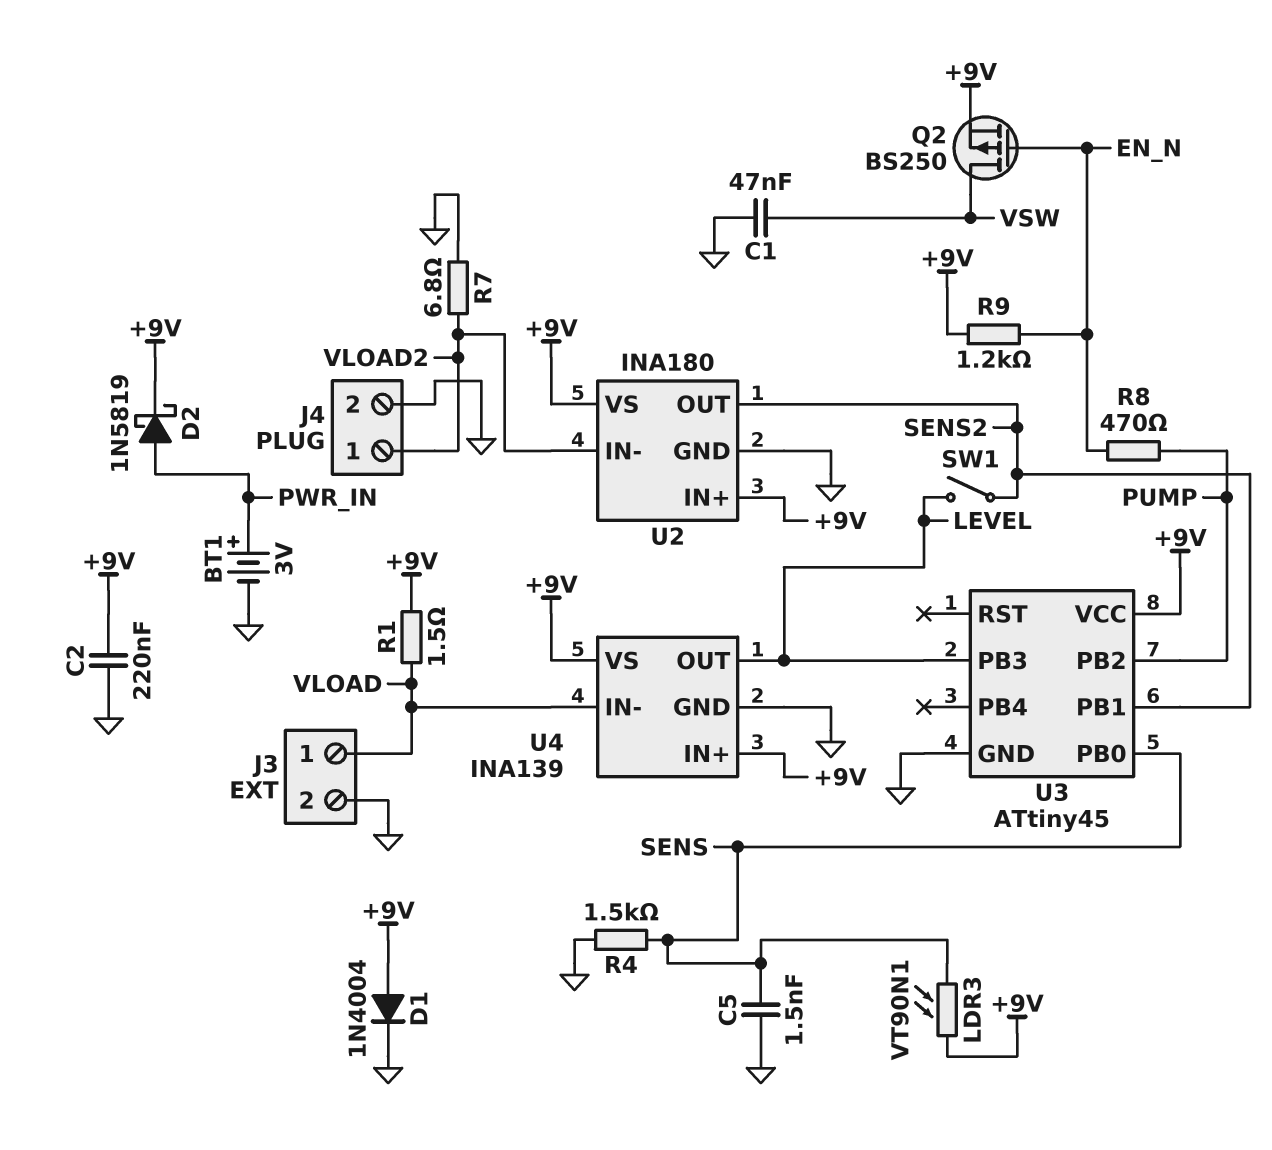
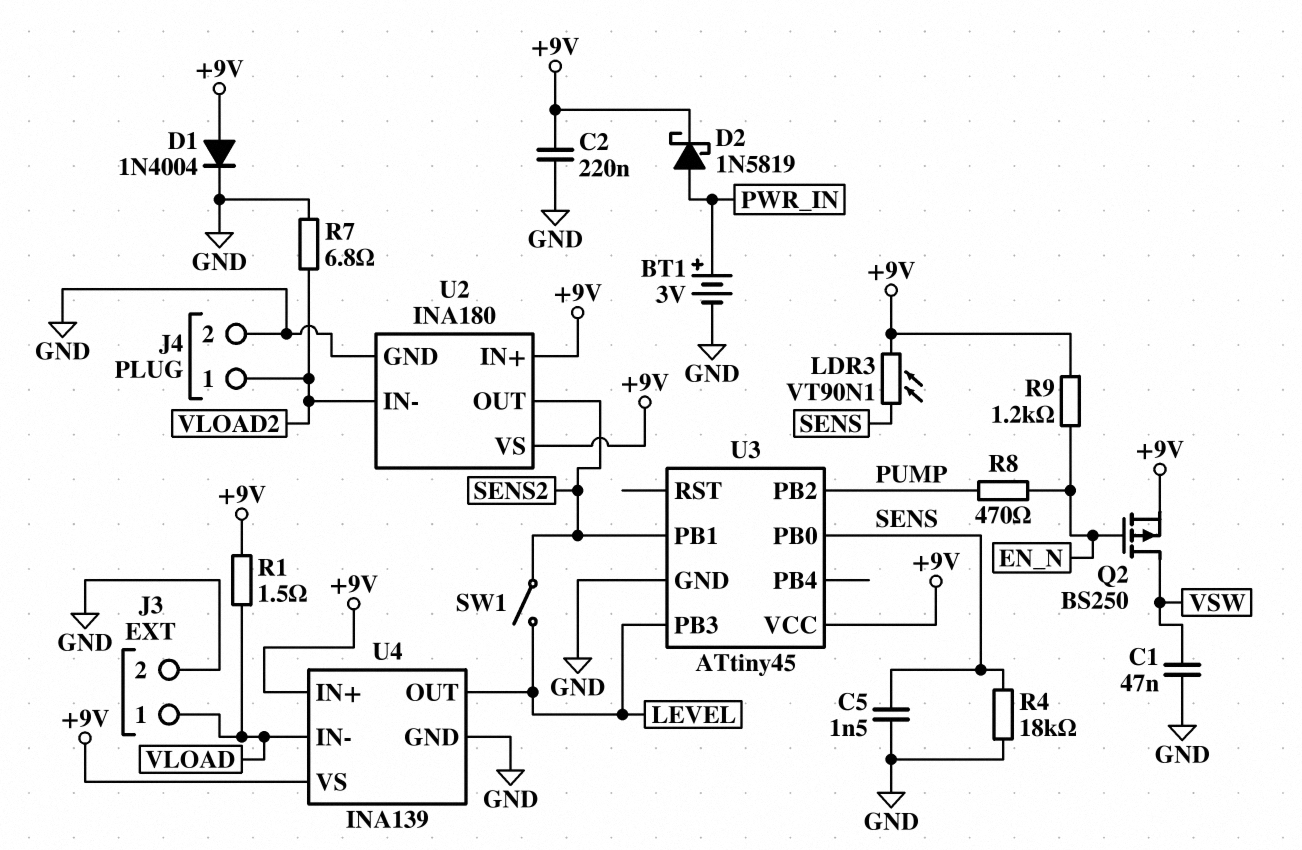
R4: 1.5k (GND, SENS) -> 18k (GND, SENS)

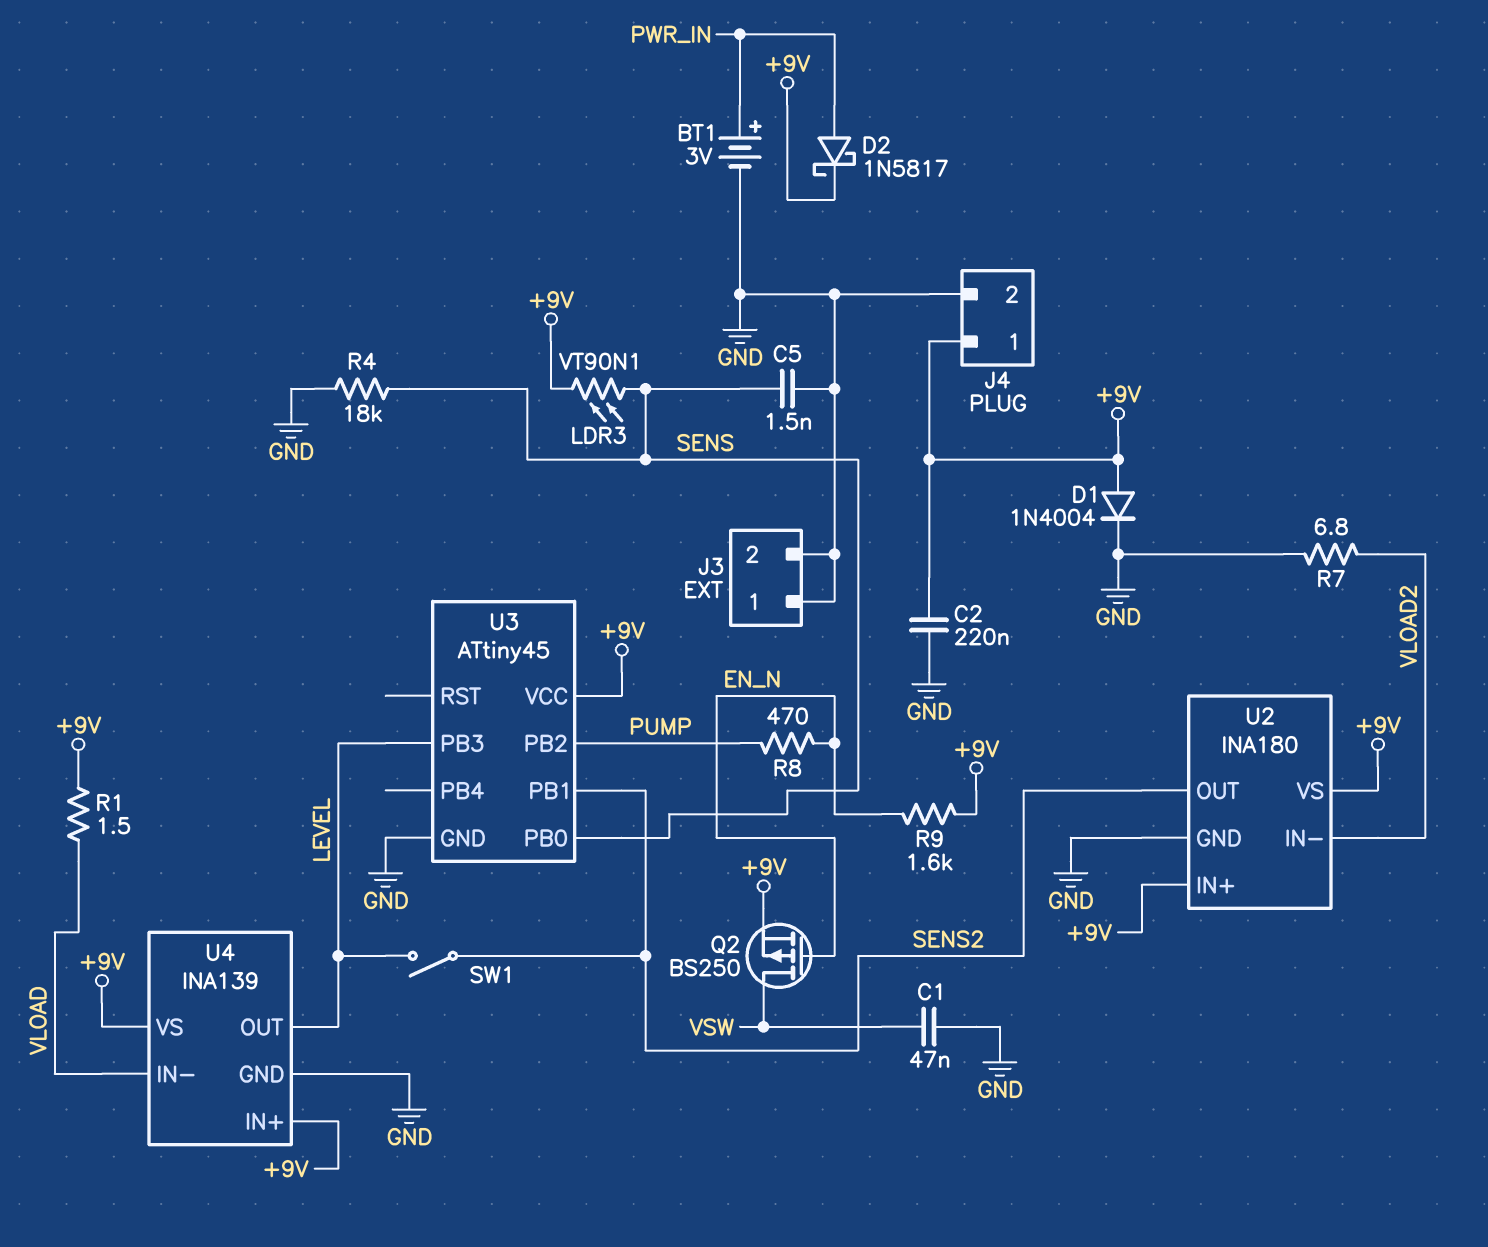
D2: schottky 1N5819 (A PWR_IN, K +9V) -> schottky 1N5817 (A PWR_IN, K +9V)
J3 pin 1: VLOAD -> GND
J4 pin 1: VLOAD2 -> +9V
R9: 1.2k (+9V, EN_N) -> 1.6k (+9V, EN_N)

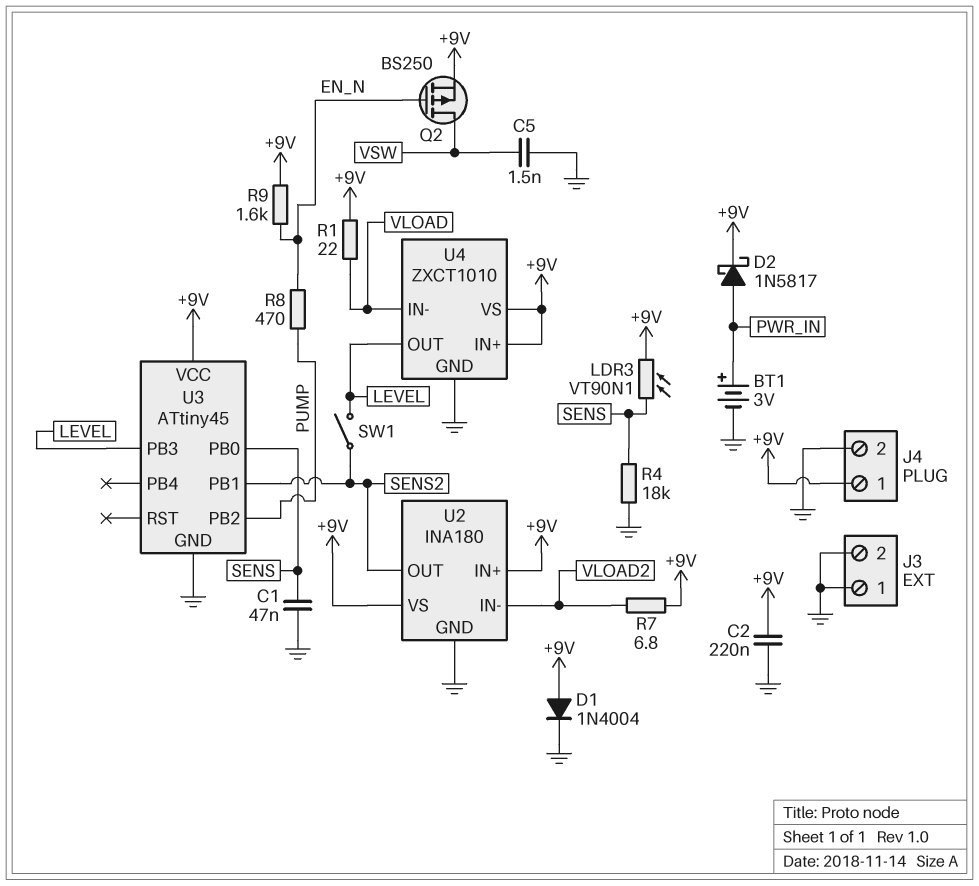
C1: 47nF (GND, VSW) -> 47nF (GND, SENS)
C5: 1.5nF (GND, SENS) -> 1.5nF (GND, VSW)
R1: 1.5 (+9V, VLOAD) -> 22 (+9V, VLOAD)
R7: 6.8 (GND, VLOAD2) -> 6.8 (+9V, VLOAD2)
U4: INA139 -> ZXCT1010

